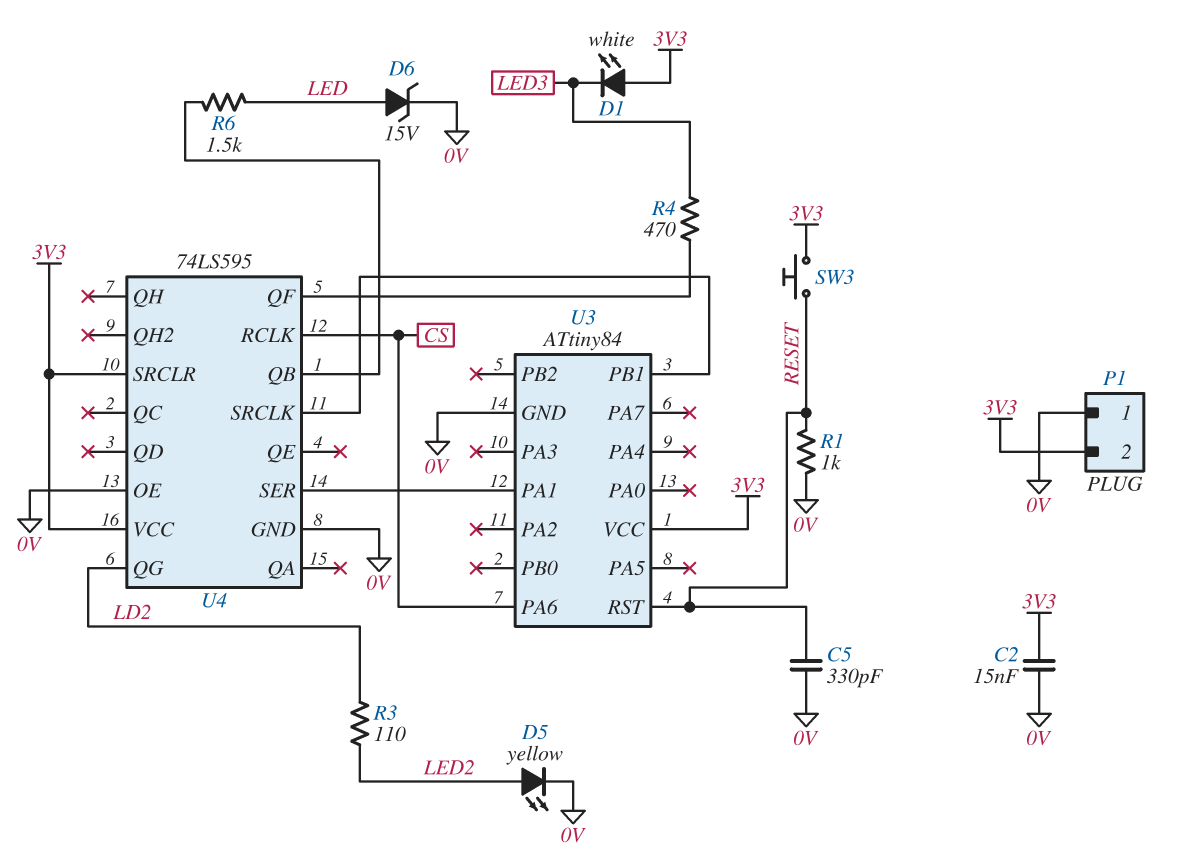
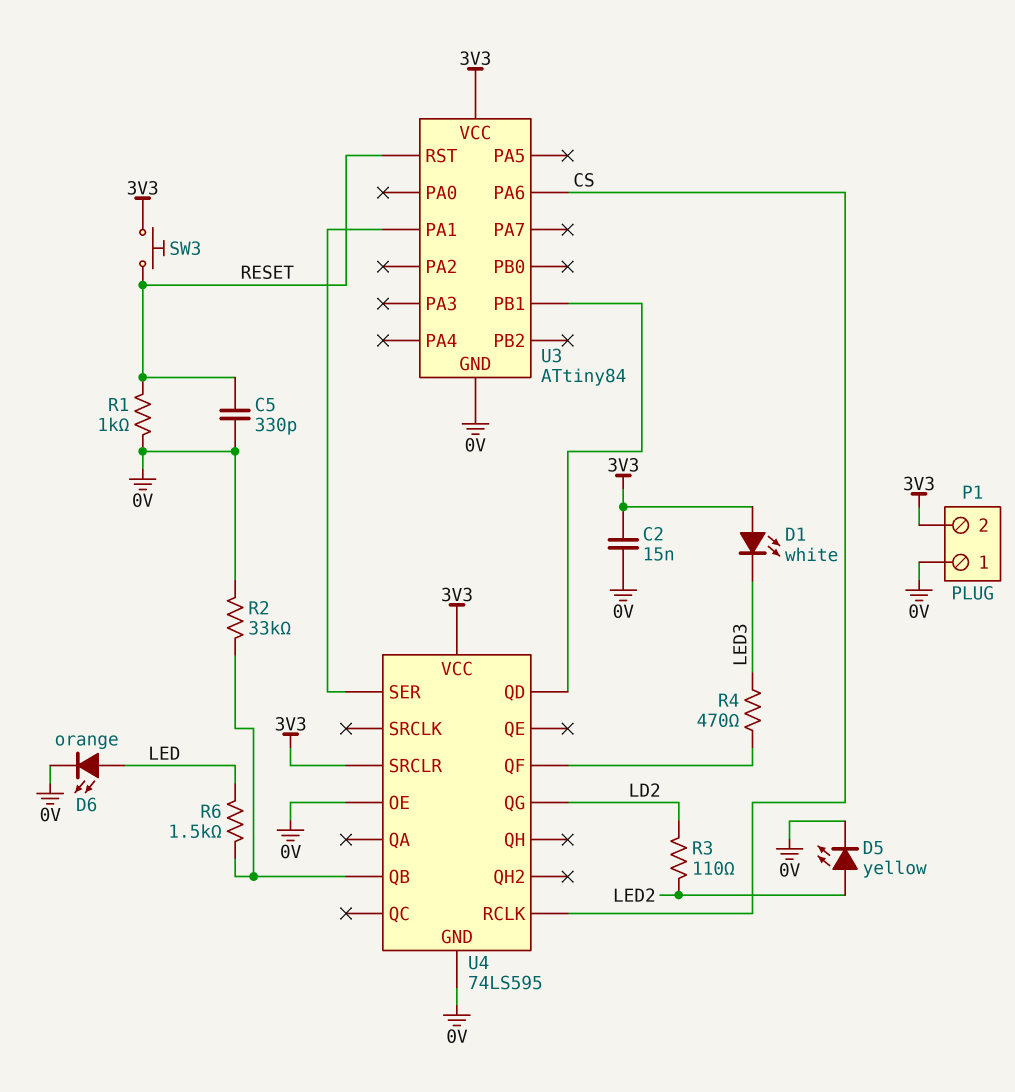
D6: zener 15V (A LED, K 0V) -> LED orange (A LED, K 0V)
R2: none -> 33k (0V, U4/QB)
U4 pin QD: none -> U3/PB1
U4 pin SRCLK: U3/PB1 -> none

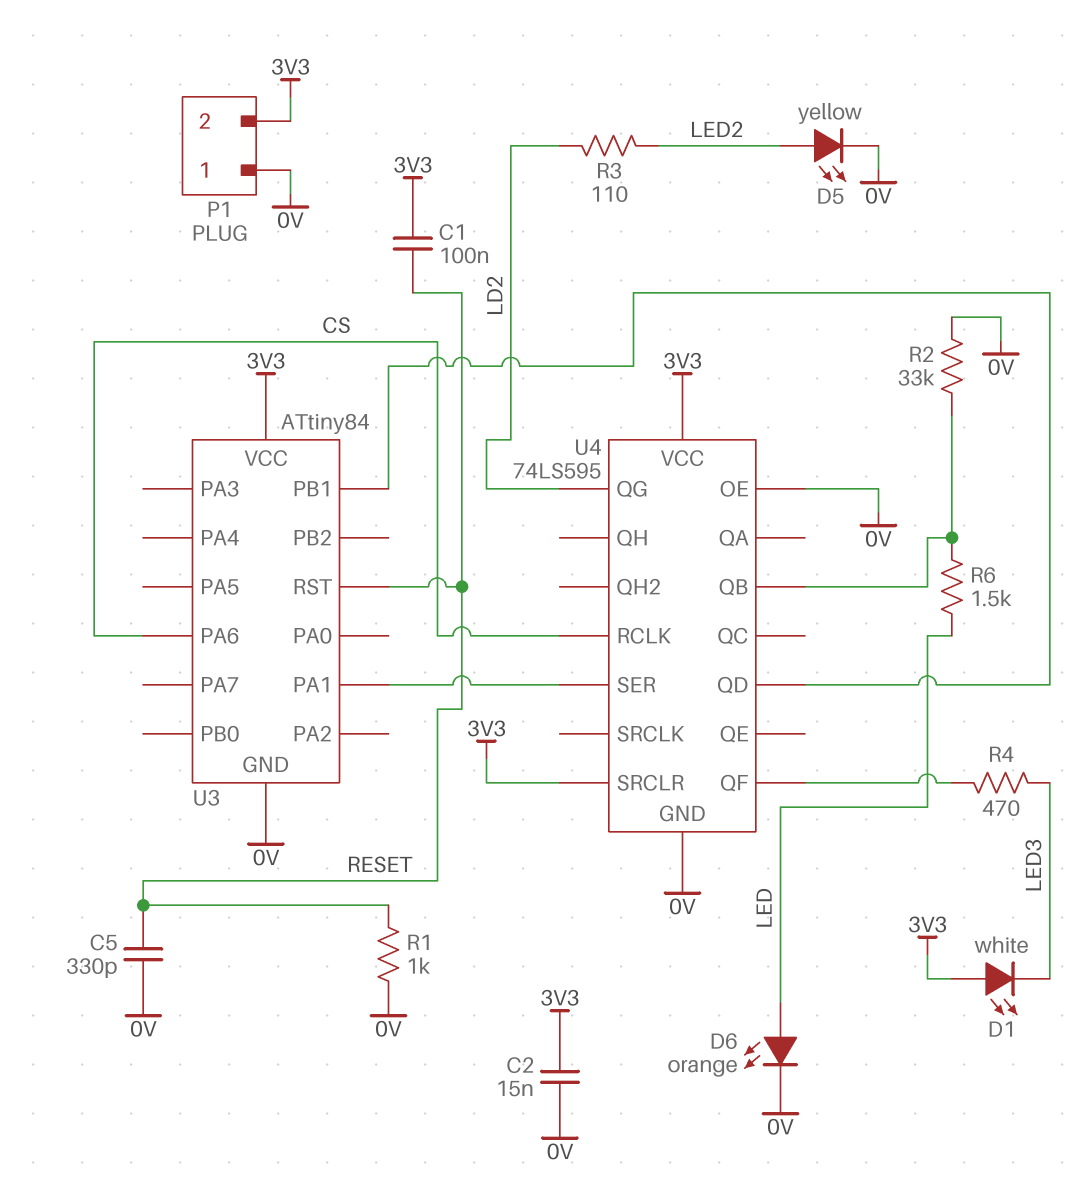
C1: none -> 100nF (3V3, RESET)
SW3: button (3V3, RESET) -> none

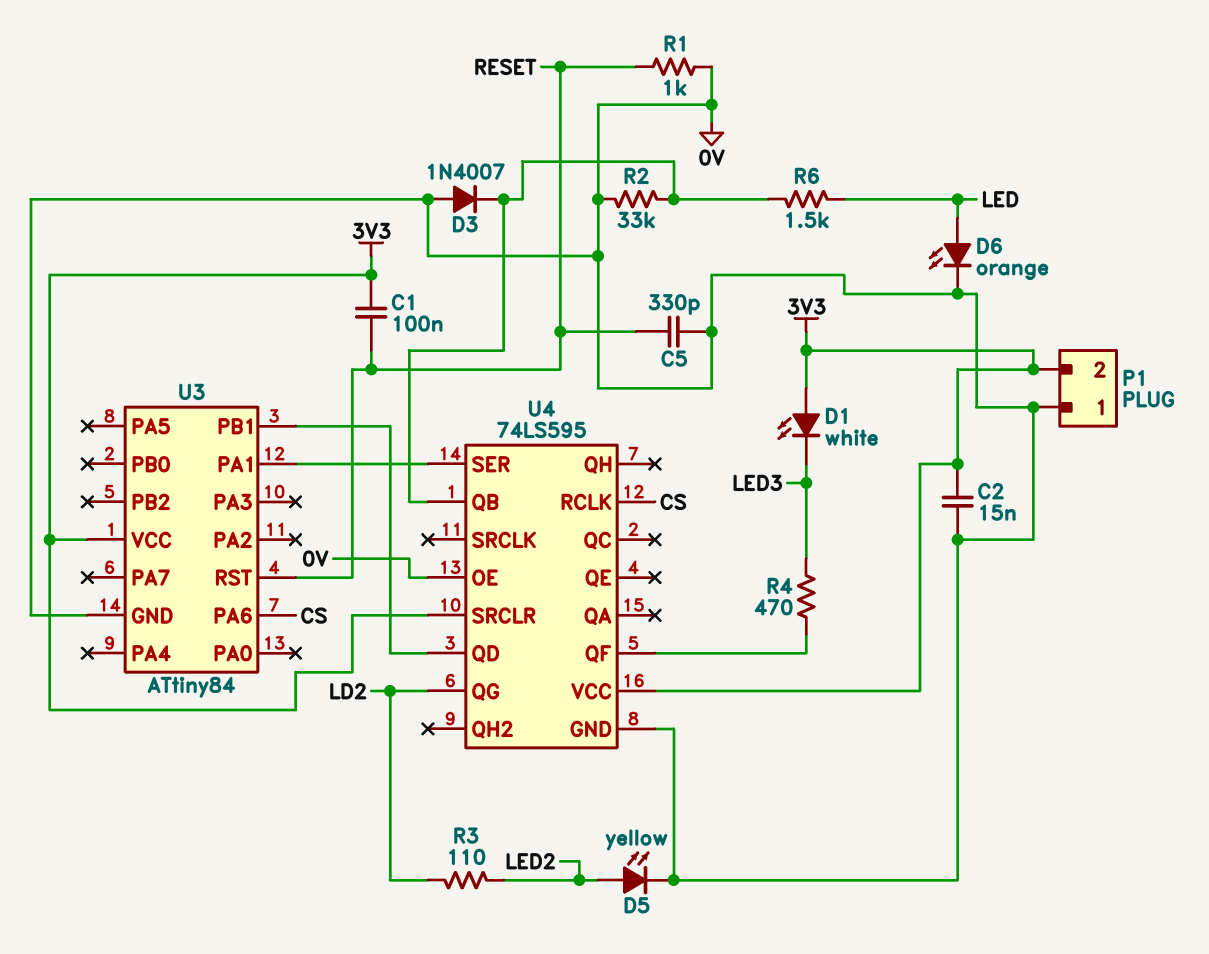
D3: none -> diode 1N4007 (A 0V, K U4/QB)

